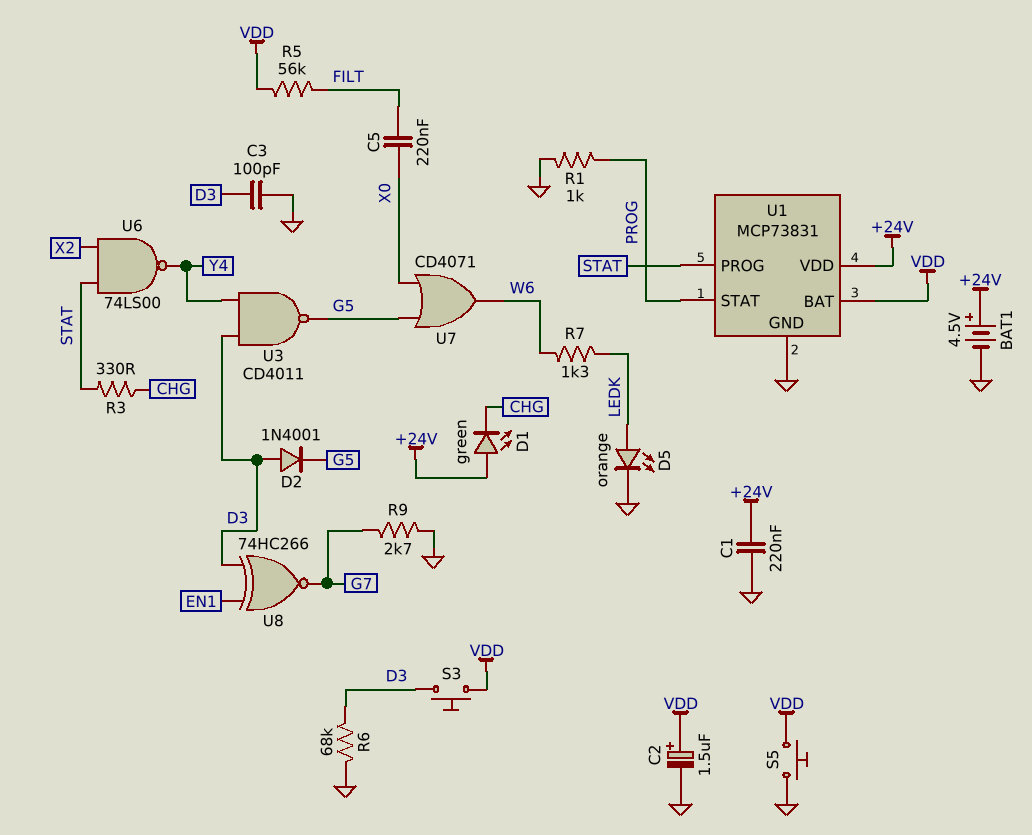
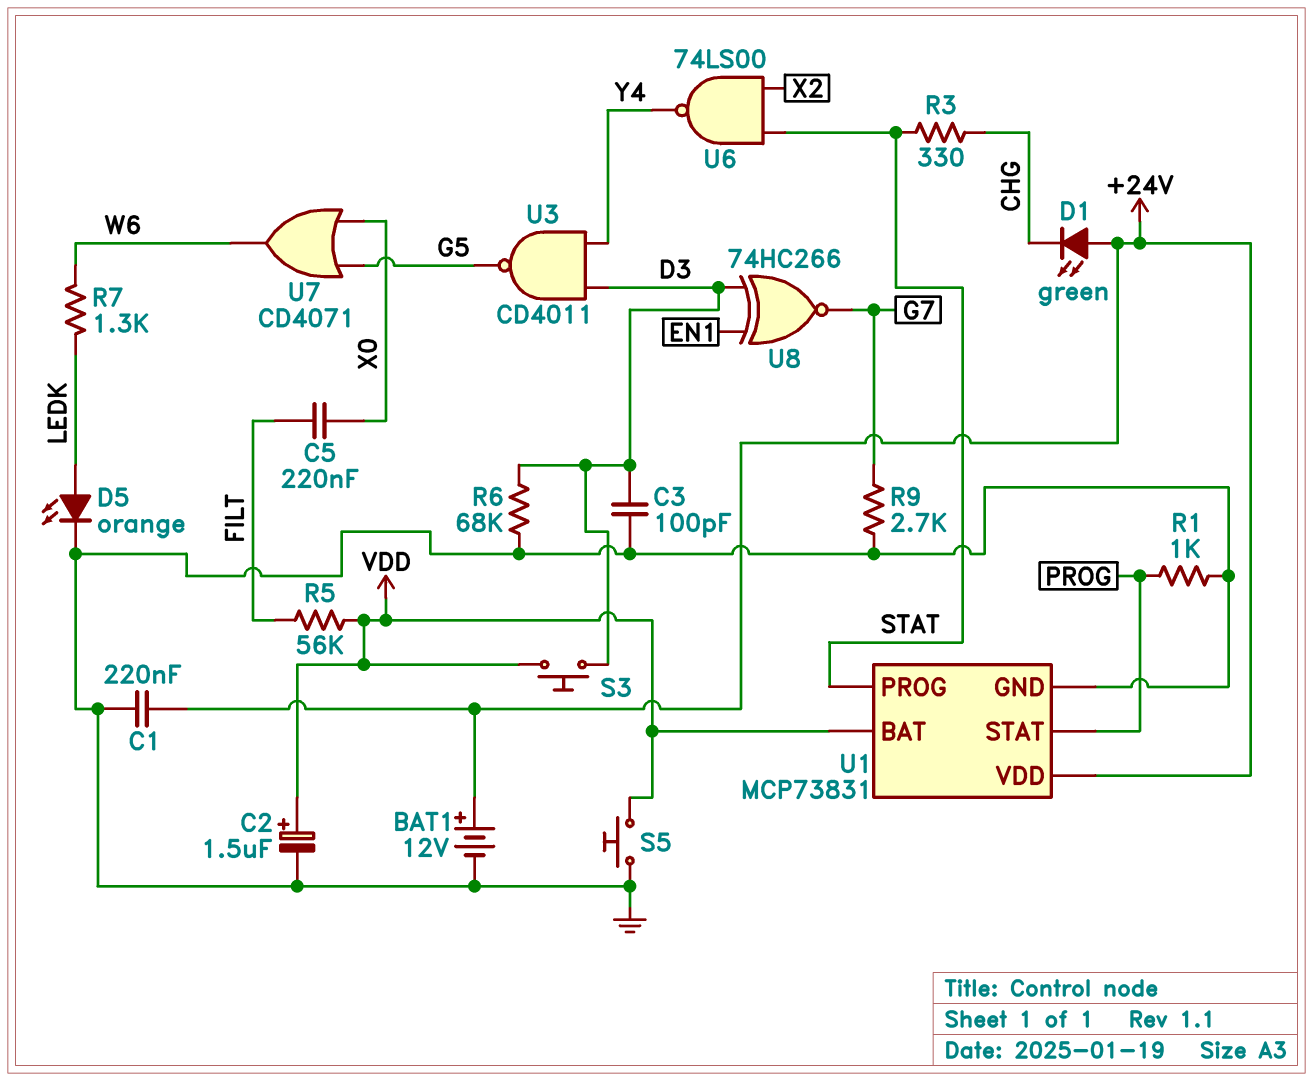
BAT1: 4.5V (plus +24V, minus GND) -> 12V (plus +24V, minus GND)
D2: diode 1N4001 (A D3, K G5) -> none

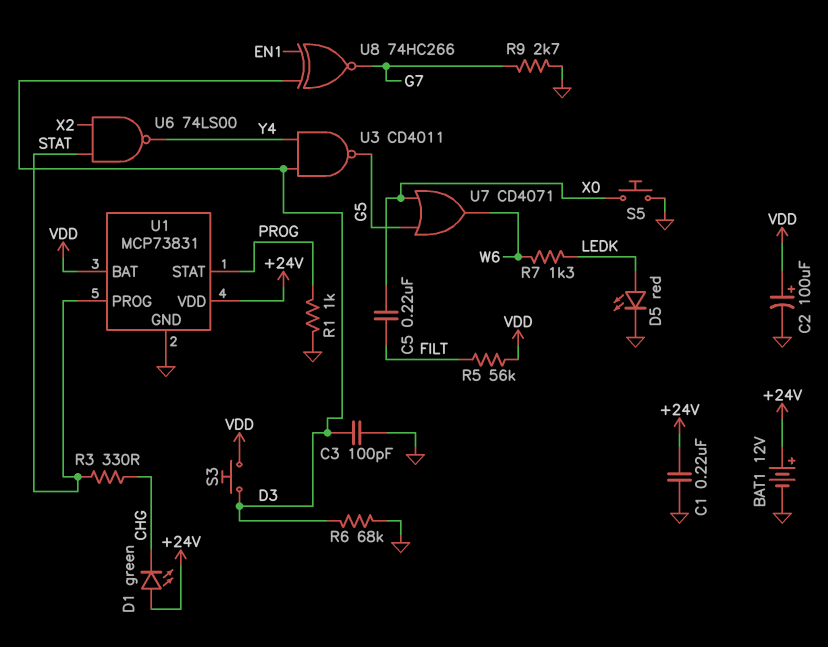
C2: 1.5uF (plus VDD, minus GND) -> 100uF (plus VDD, minus GND)
D5: LED orange (A LEDK, K GND) -> LED red (A LEDK, K GND)
S5: button (GND, VDD) -> button (GND, X0)

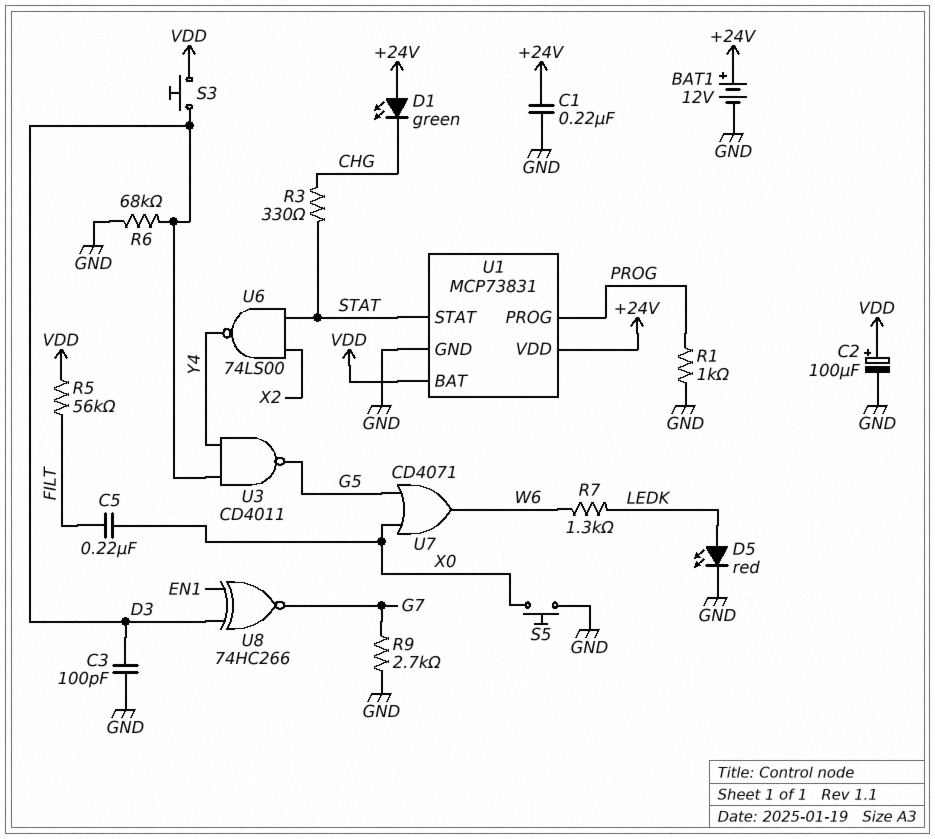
U1 pin PROG: STAT -> PROG
U1 pin STAT: PROG -> STAT

